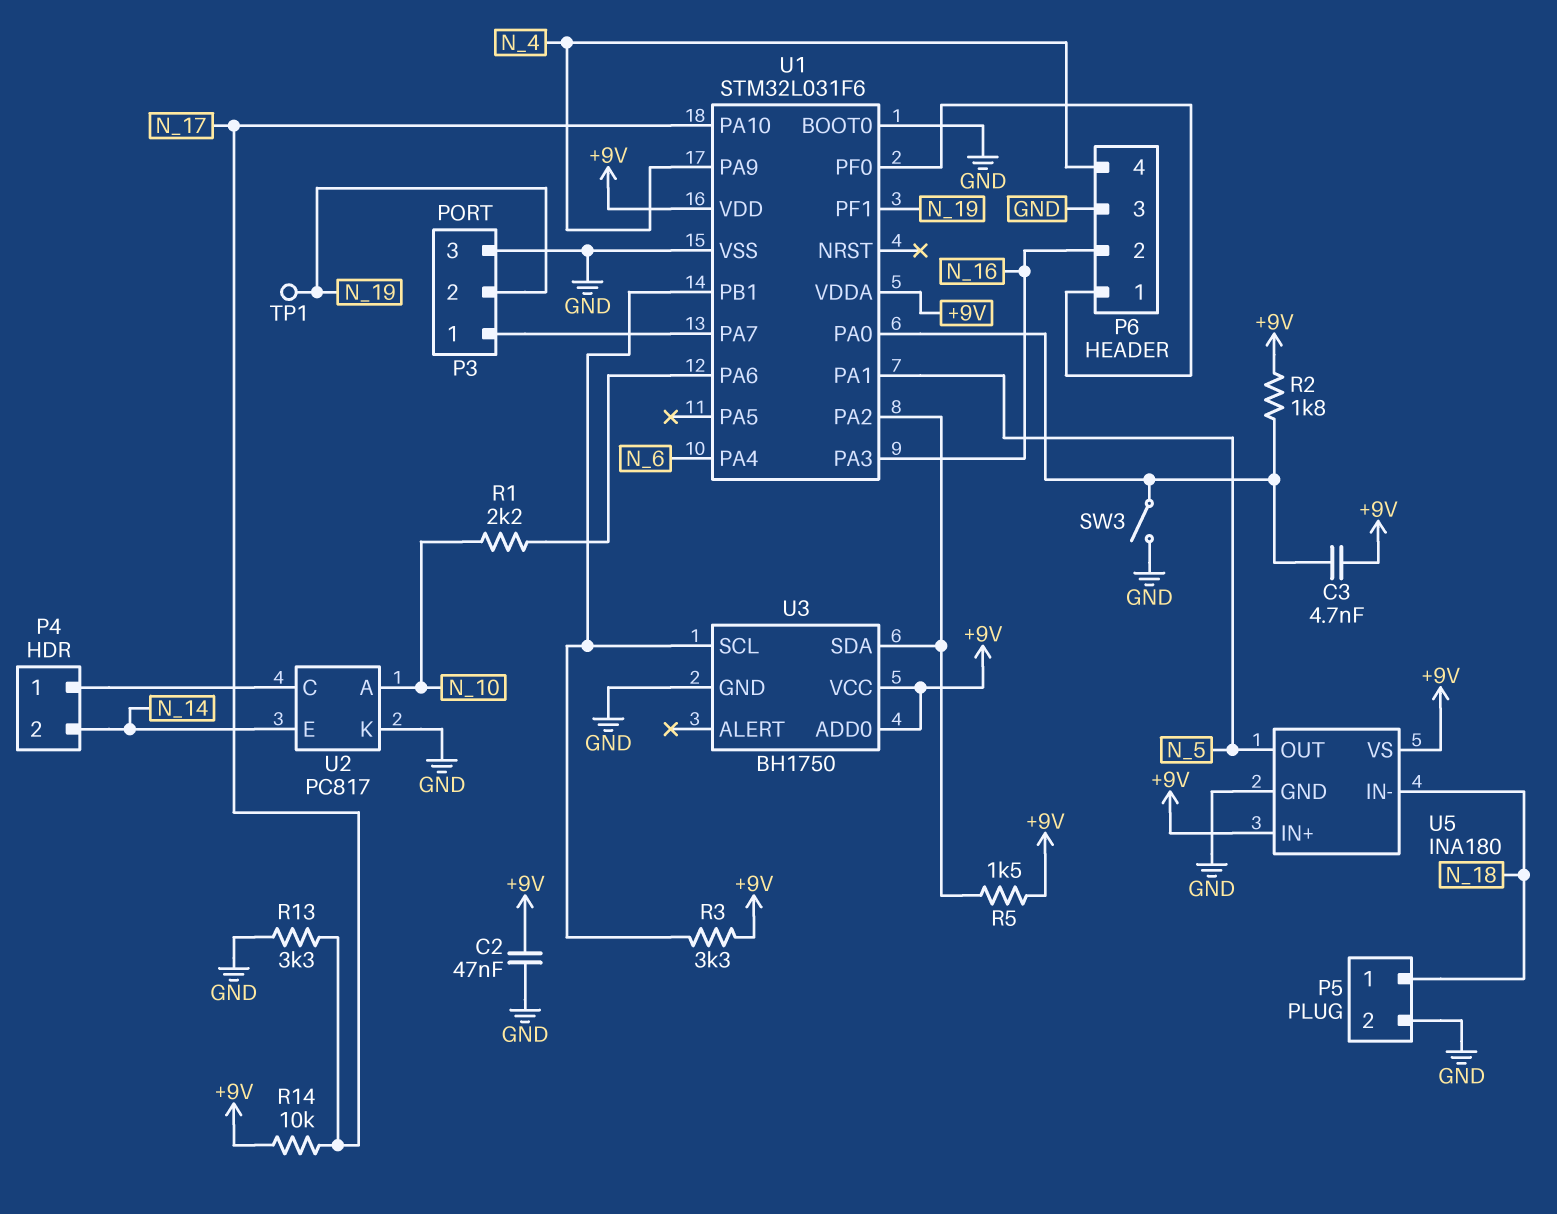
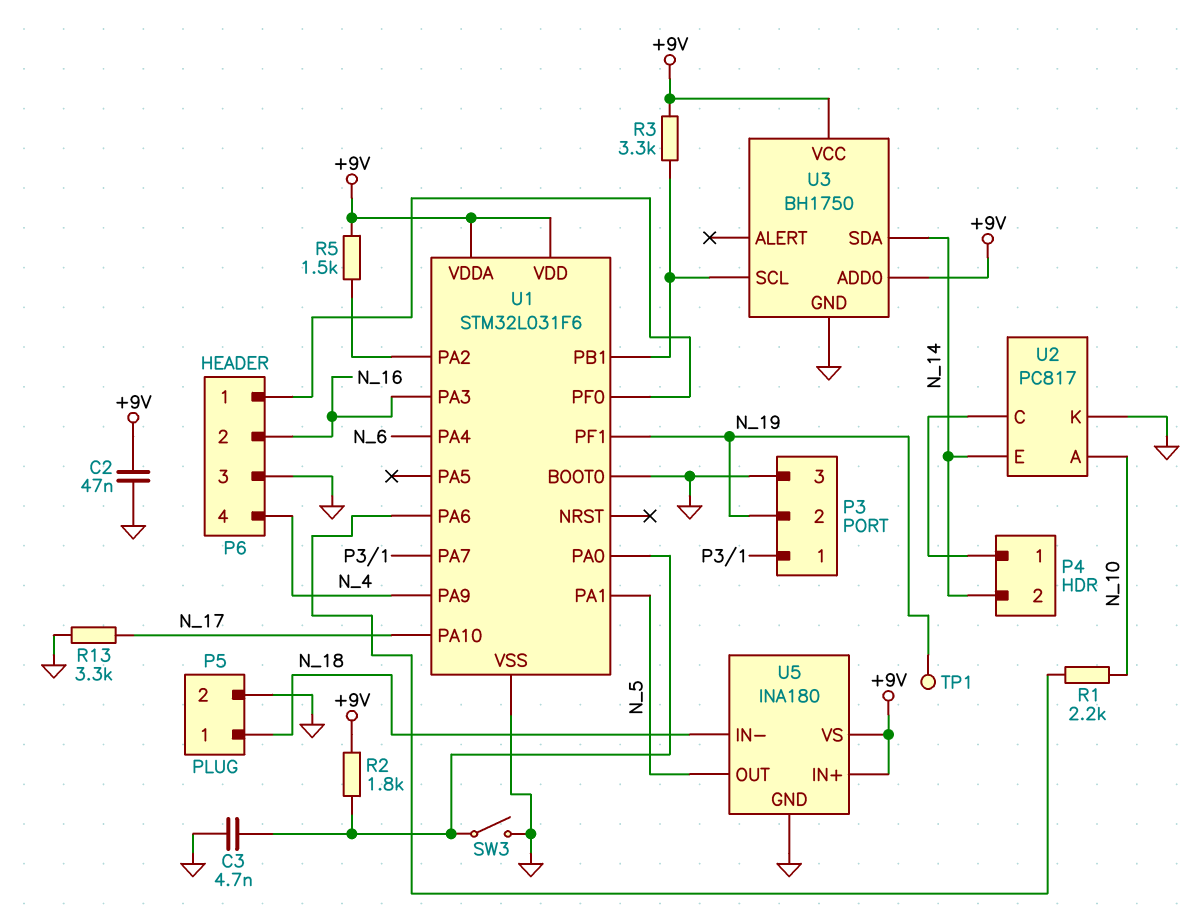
C3: 4.7nF (+9V, U1/PA0) -> 4.7nF (GND, U1/PA0)
R14: 10k (+9V, N_17) -> none
U3 pin SDA: U1/PA2 -> N_14

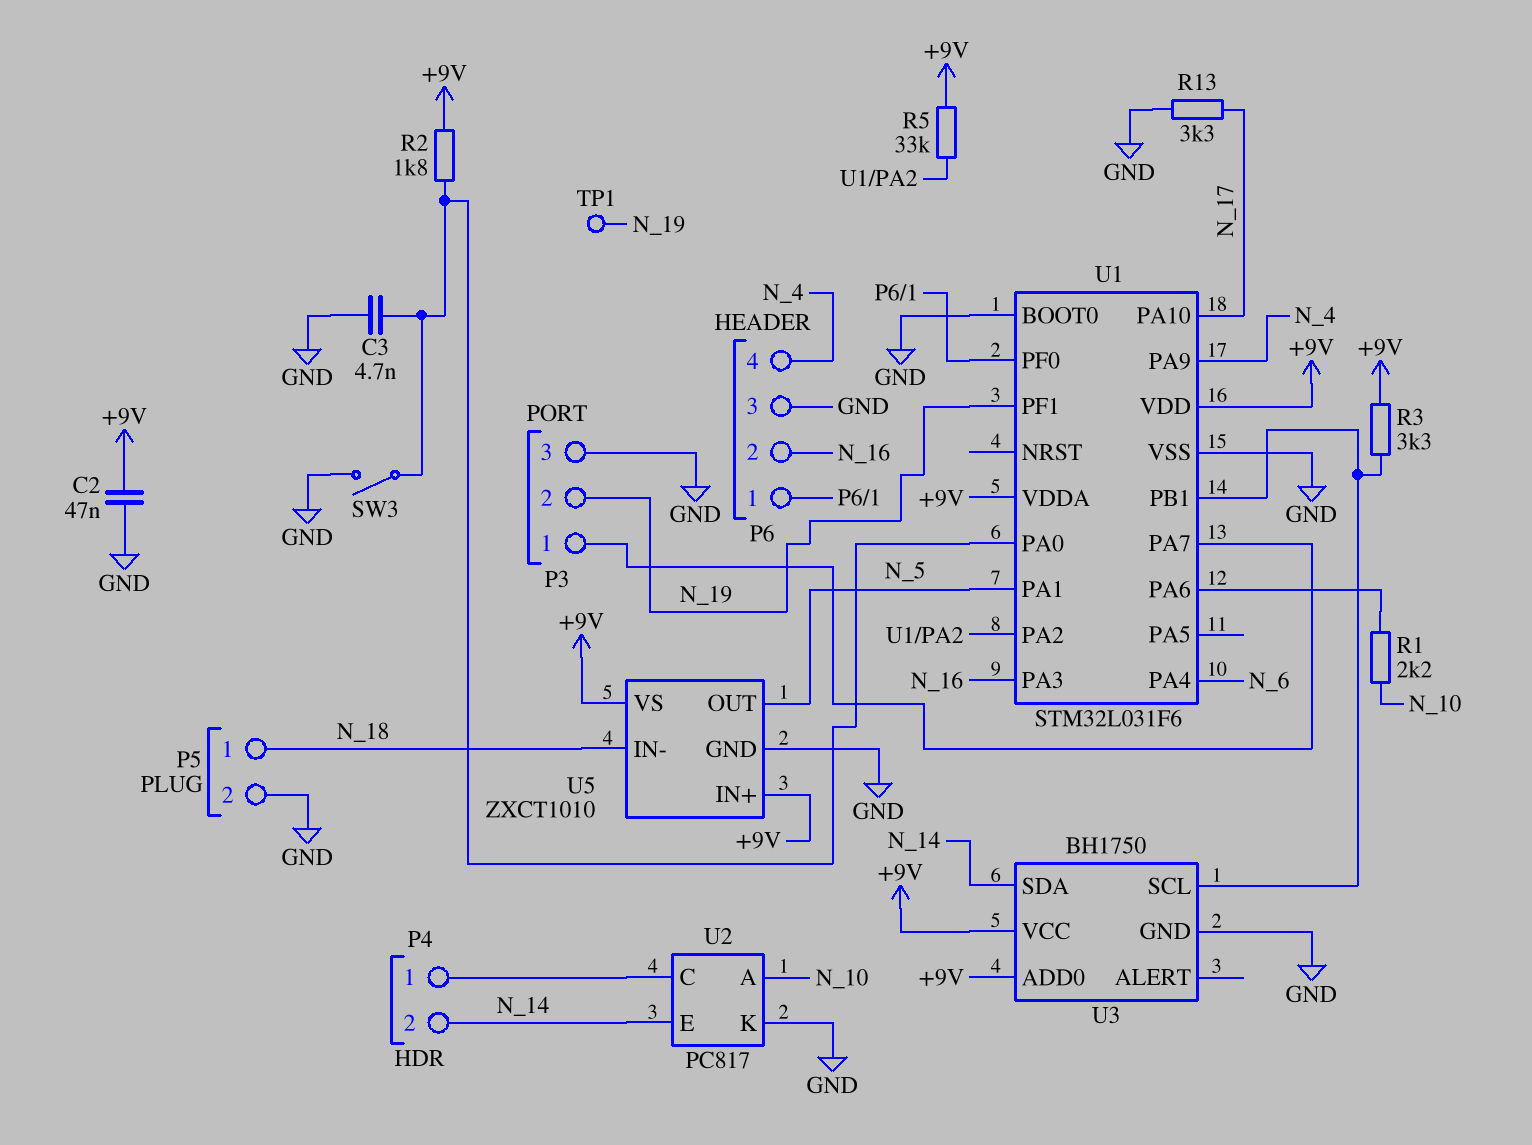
R5: 1.5k (+9V, U1/PA2) -> 33k (+9V, U1/PA2)
U5: INA180 -> ZXCT1010

